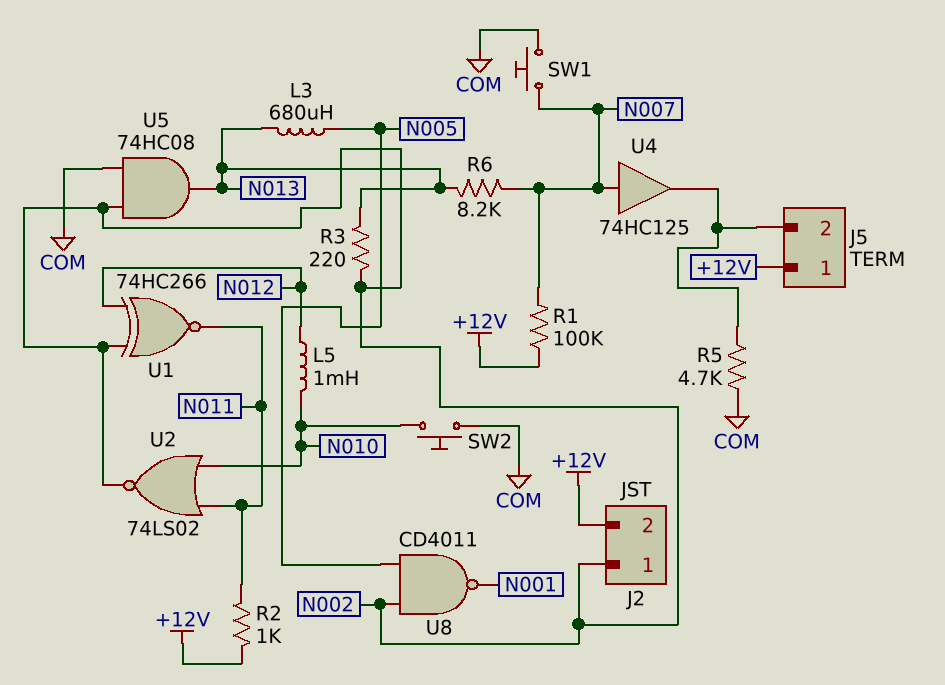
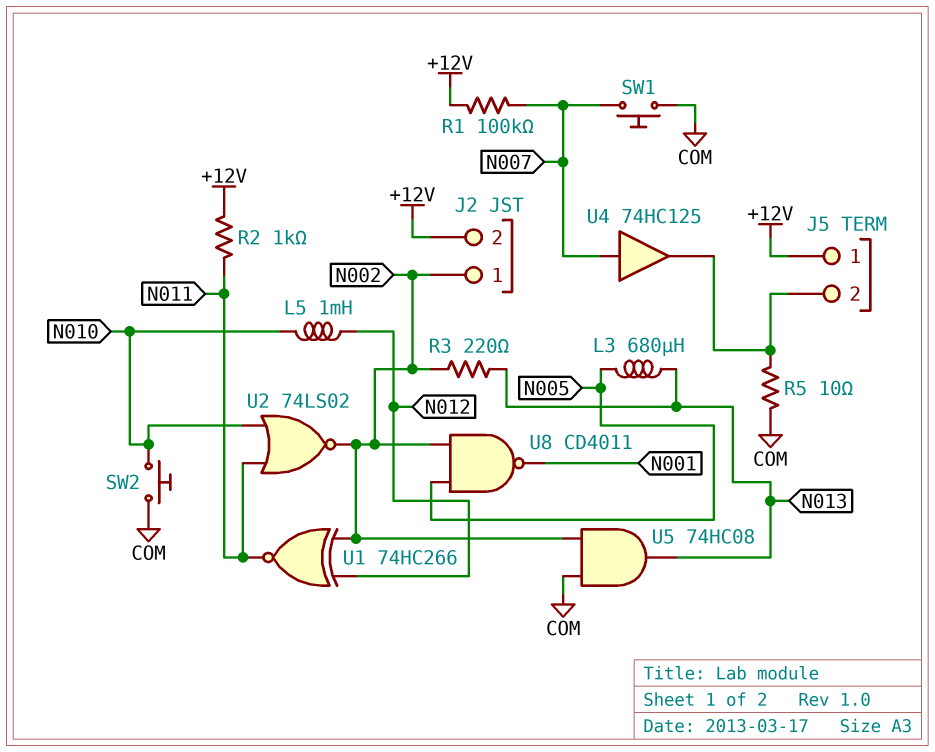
R5: 4.7k (COM, J5/2) -> 10 (COM, J5/2)
R6: 8.2k (N007, N013) -> none

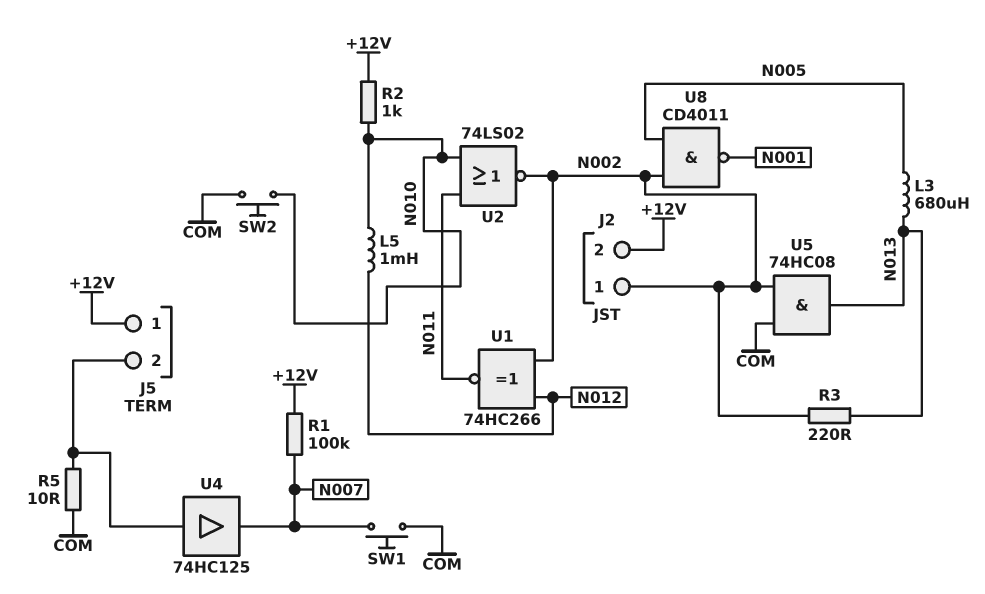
R2: 1k (+12V, N011) -> 1k (+12V, N010)
U4: buffer 74HC125 (in N007, out J5/2) -> buffer 74HC125 (in J5/2, out N007)

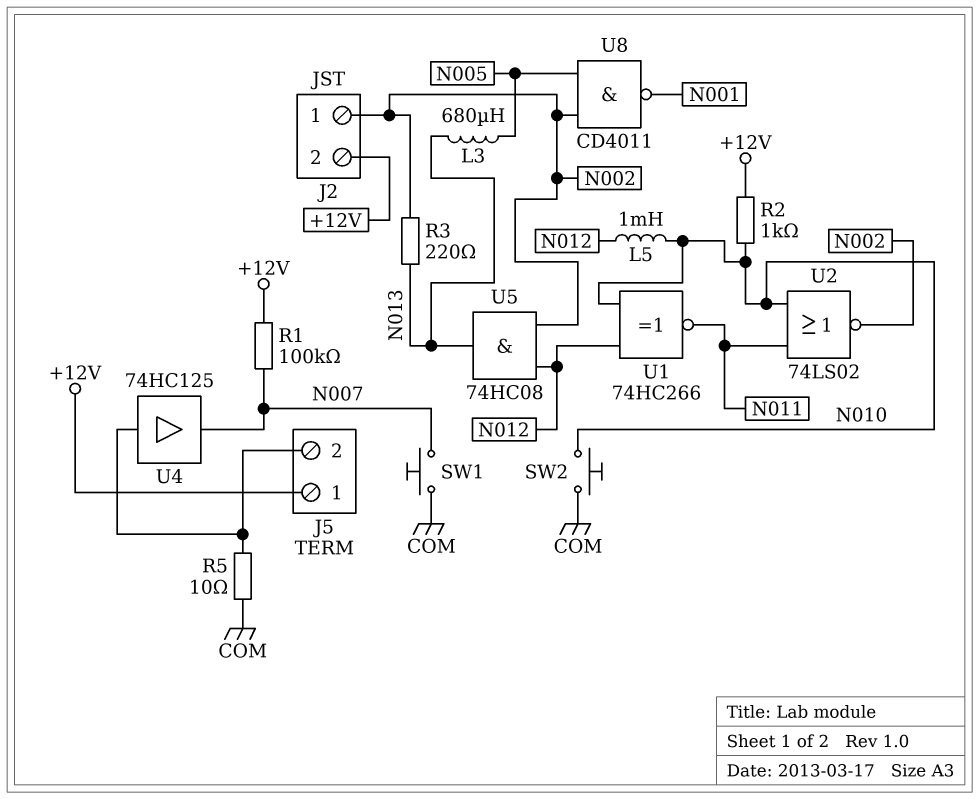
U1: XNOR 74HC266 (in N002, in N012, out N011) -> XNOR 74HC266 (in N010, in N012, out N011)
U5: AND 74HC08 (in COM, in N002, out N013) -> AND 74HC08 (in N002, in N012, out N013)

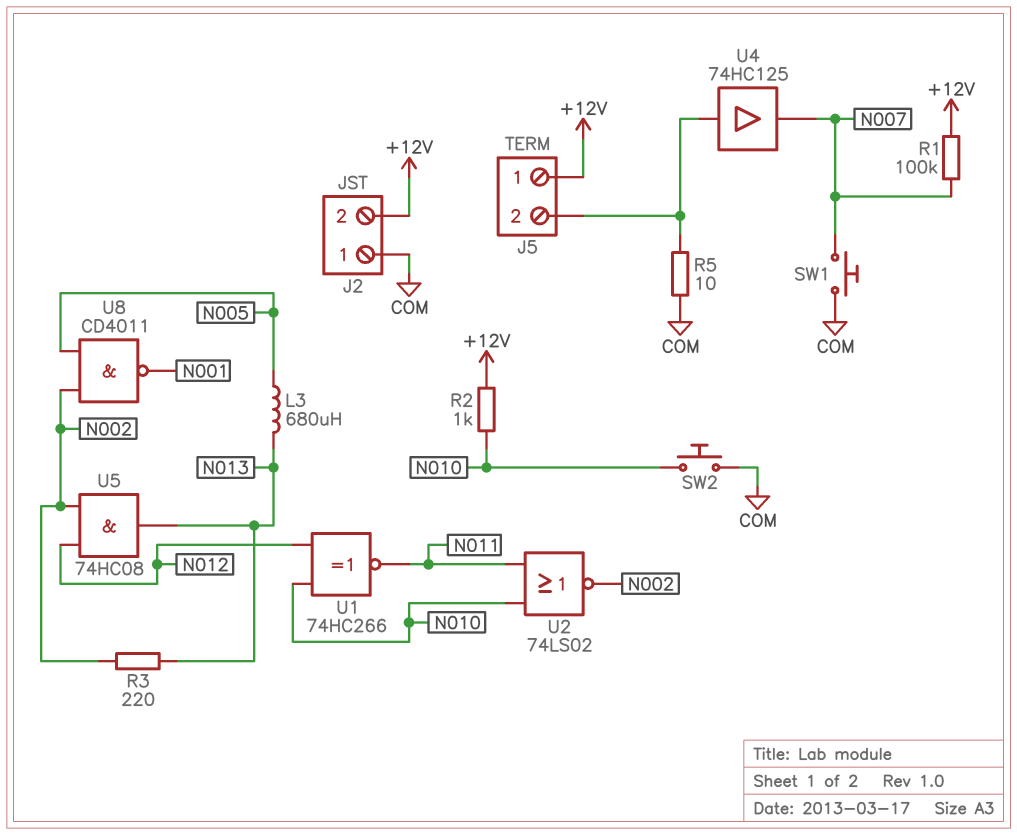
J2 pin 1: N002 -> COM
L5: 1mH (N010, N012) -> none

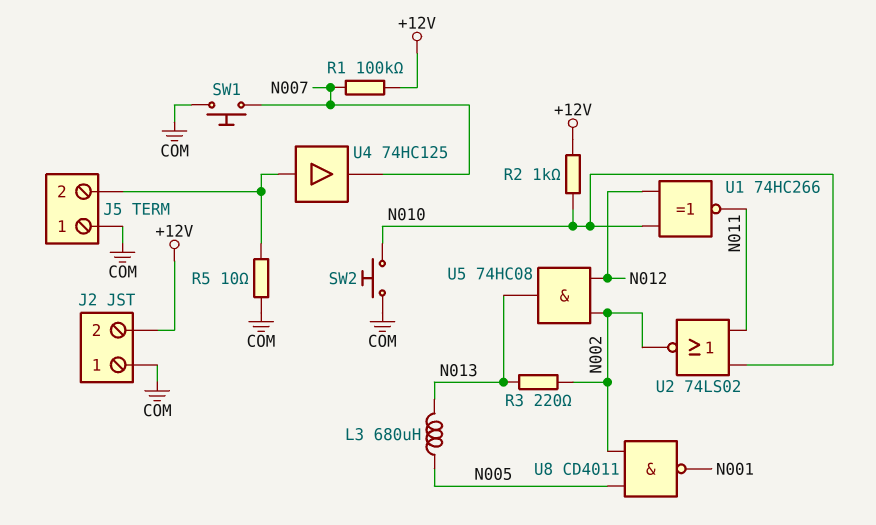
J5 pin 1: +12V -> COM

